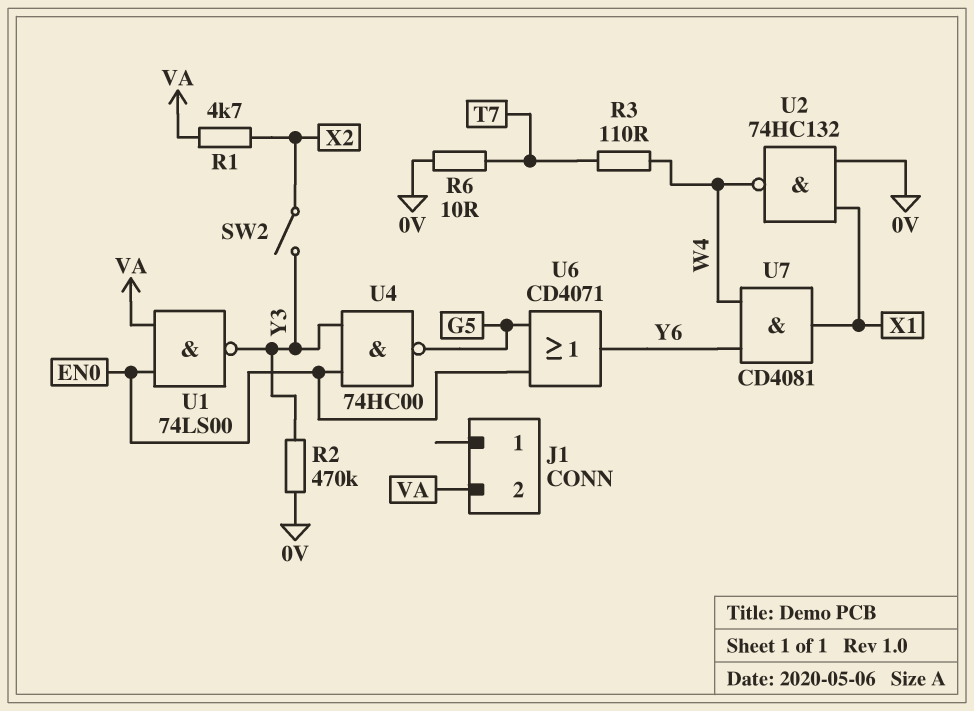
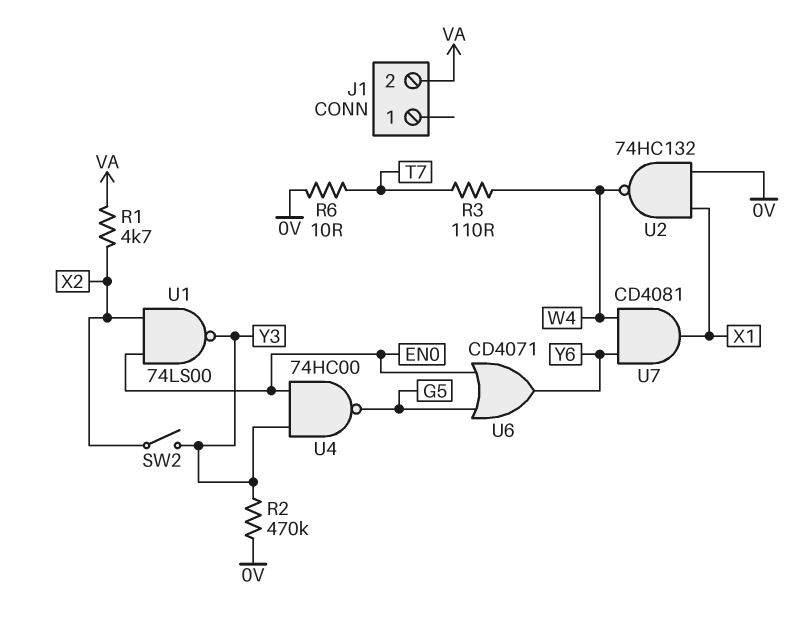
U1: NAND 74LS00 (in EN0, in VA, out Y3) -> NAND 74LS00 (in EN0, in X2, out Y3)

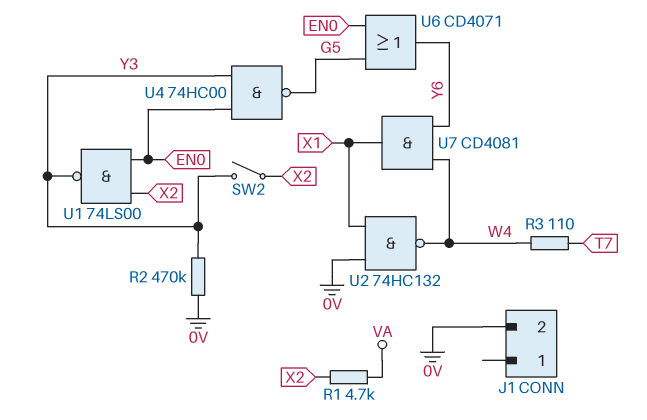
J1 pin 2: VA -> 0V
R6: 10 (0V, T7) -> none

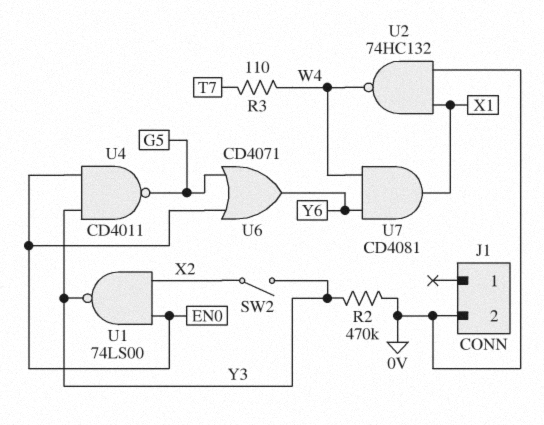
R1: 4.7k (VA, X2) -> none
U4: NAND 74HC00 (in EN0, in Y3, out G5) -> NAND CD4011 (in EN0, in Y3, out G5)

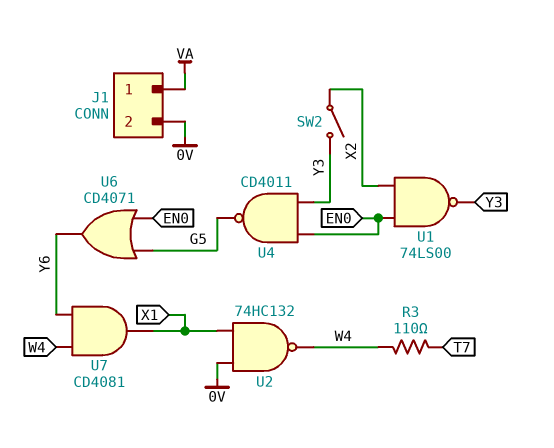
J1 pin 1: none -> VA
R2: 470k (0V, Y3) -> none

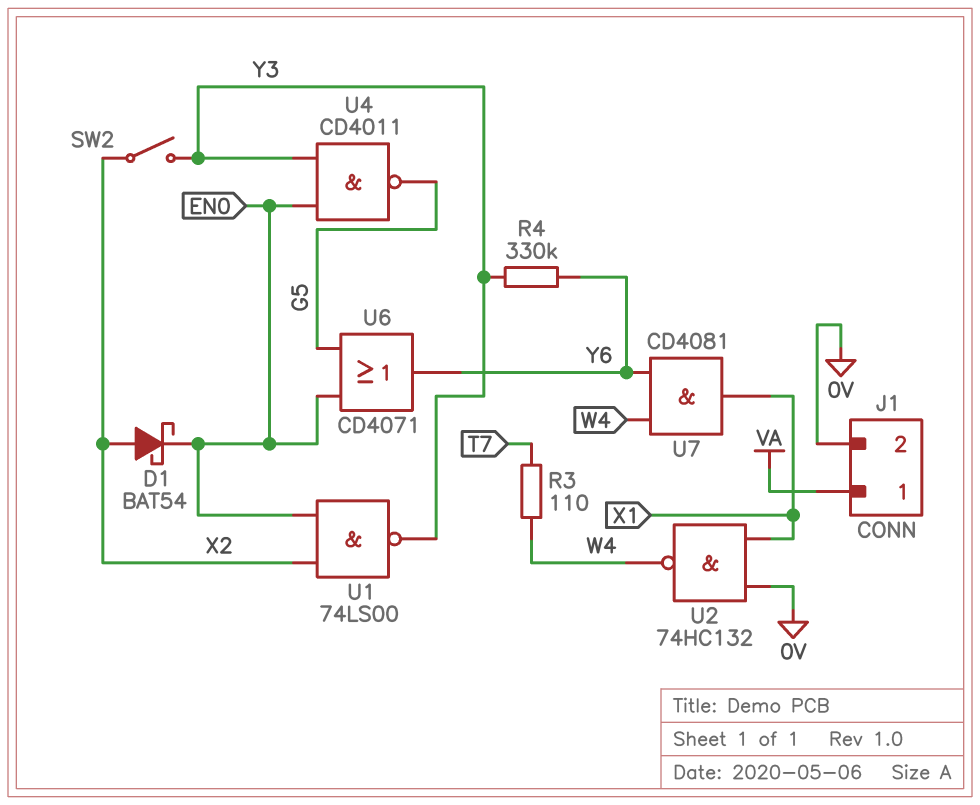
D1: none -> schottky BAT54 (A X2, K EN0)
R4: none -> 330k (Y3, Y6)

